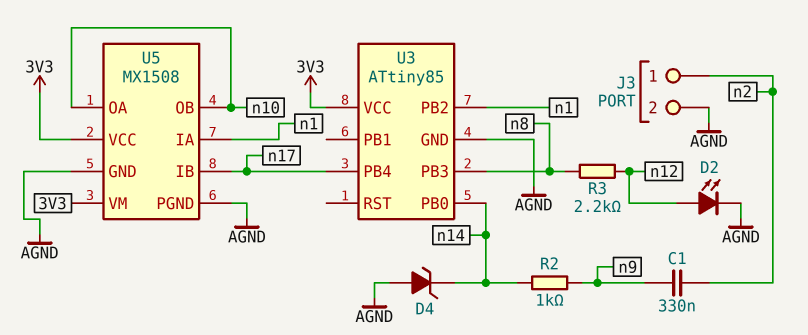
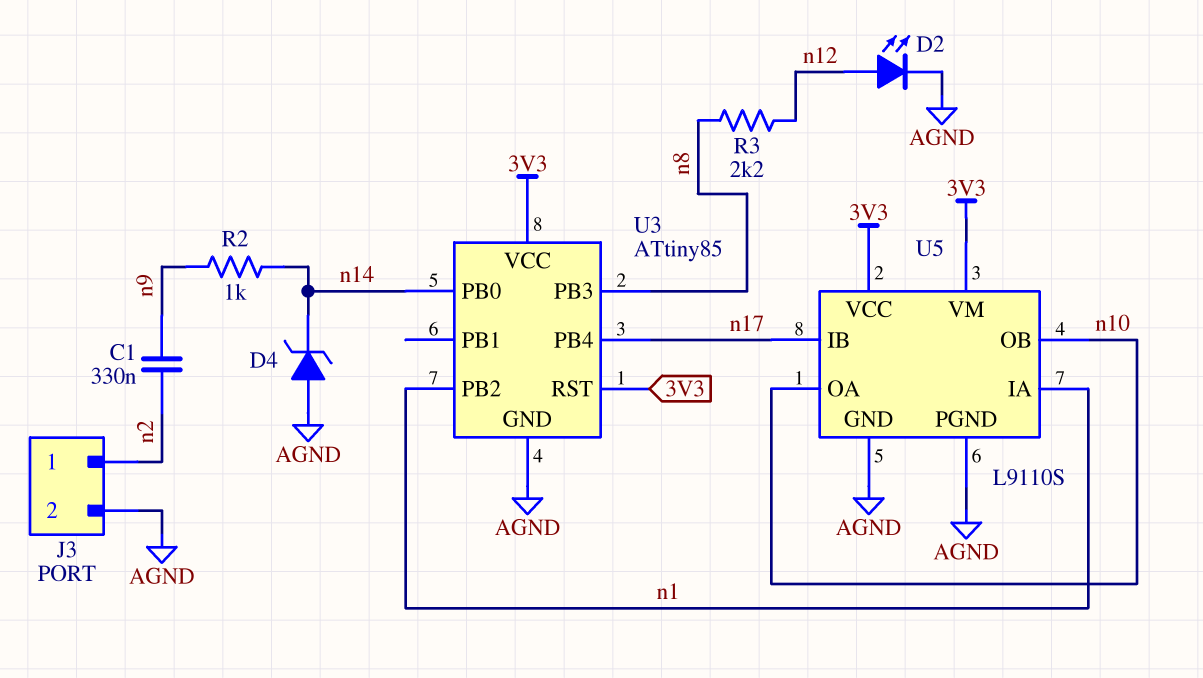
U3 pin RST: none -> 3V3
U5: MX1508 -> L9110S

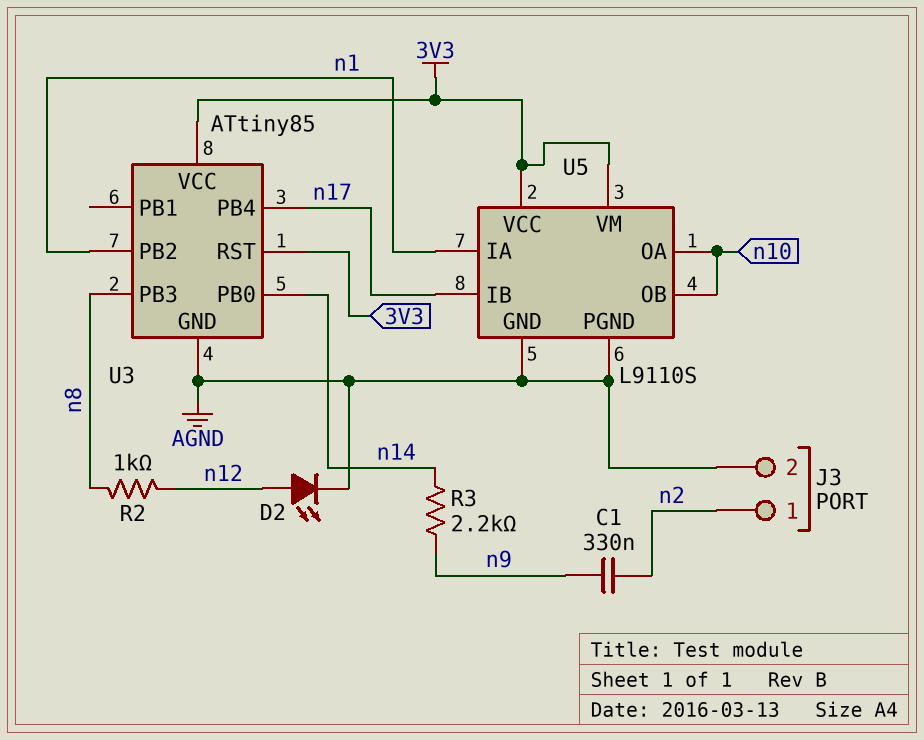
D4: zener (A AGND, K n14) -> none
R2: 1k (n9, n14) -> 1k (n8, n12)
R3: 2.2k (n8, n12) -> 2.2k (n9, n14)

